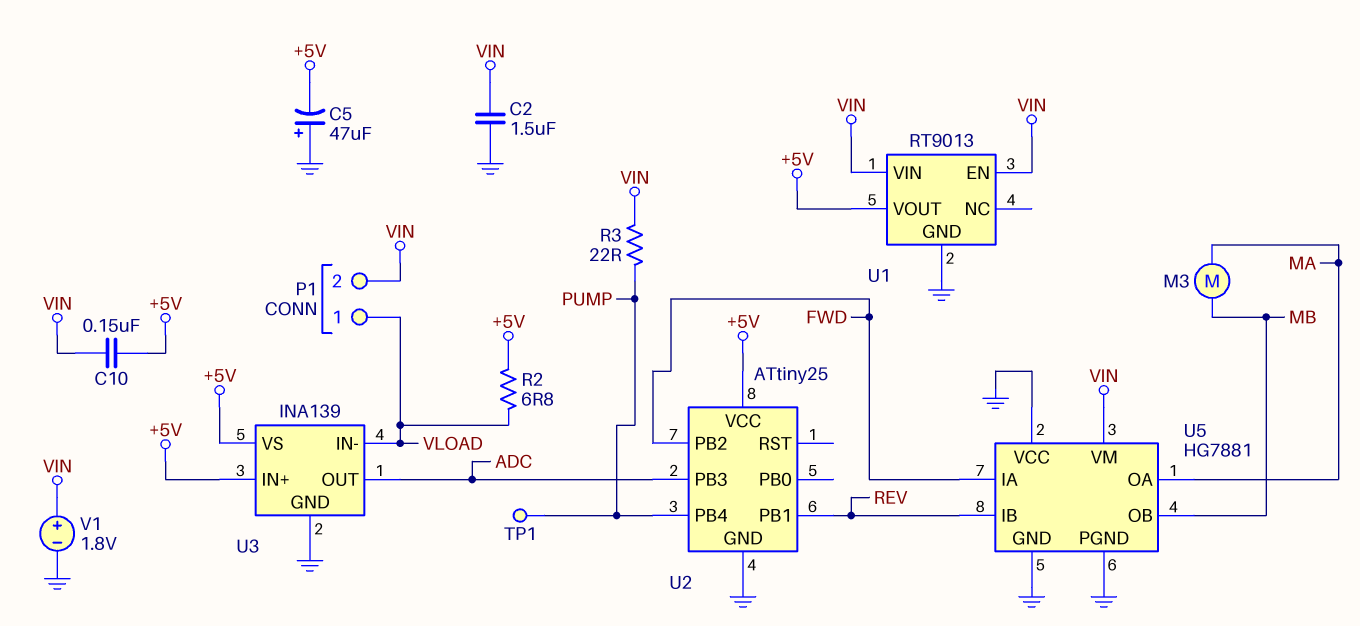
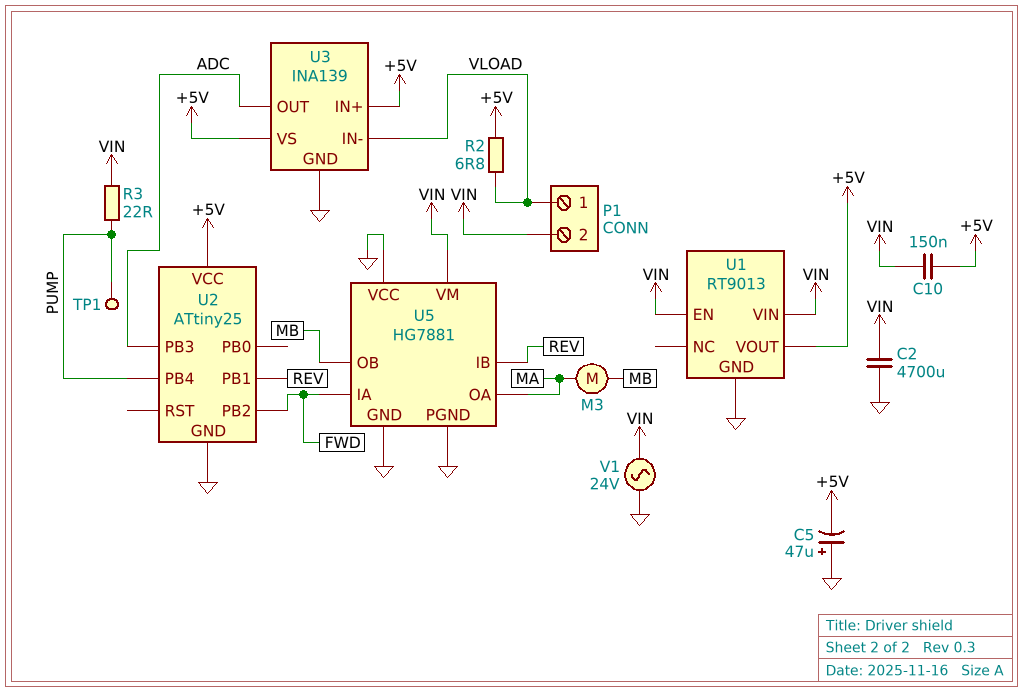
C2: 1.5uF (GND, VIN) -> 4700uF (GND, VIN)
V1: 1.8V (plus VIN, minus GND) -> AC 24V (GND, VIN)

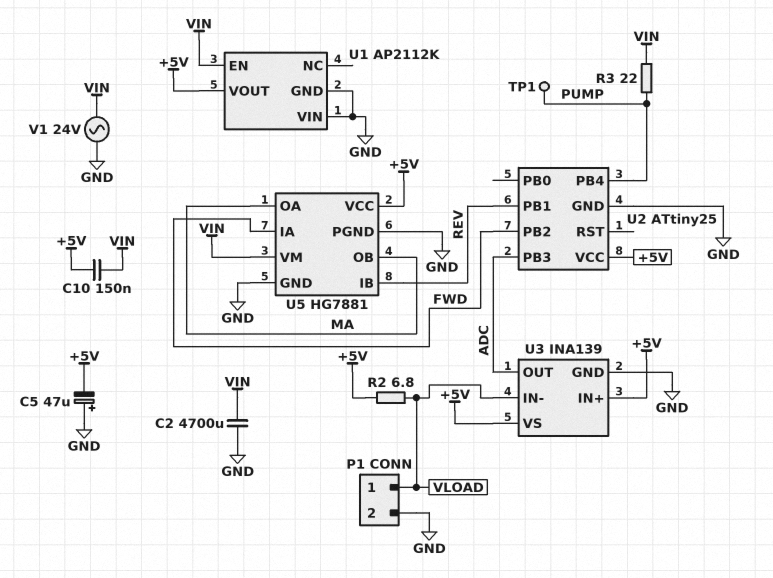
M3: motor (MA, MB) -> none
P1 pin 2: VIN -> GND
U1: RT9013 -> AP2112K
U1 pin VIN: VIN -> GND
U5 pin OB: MB -> MA
U5 pin VCC: GND -> +5V

